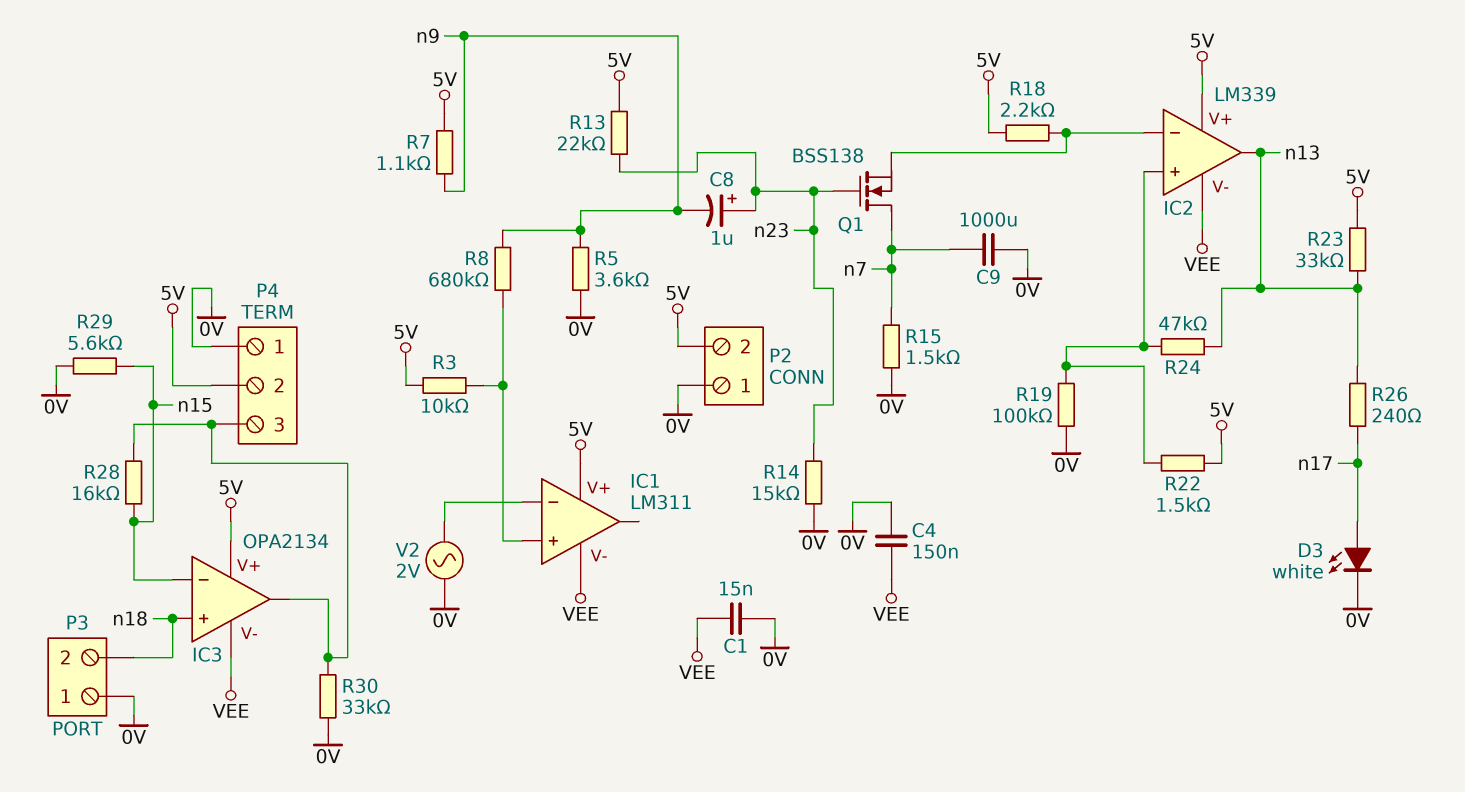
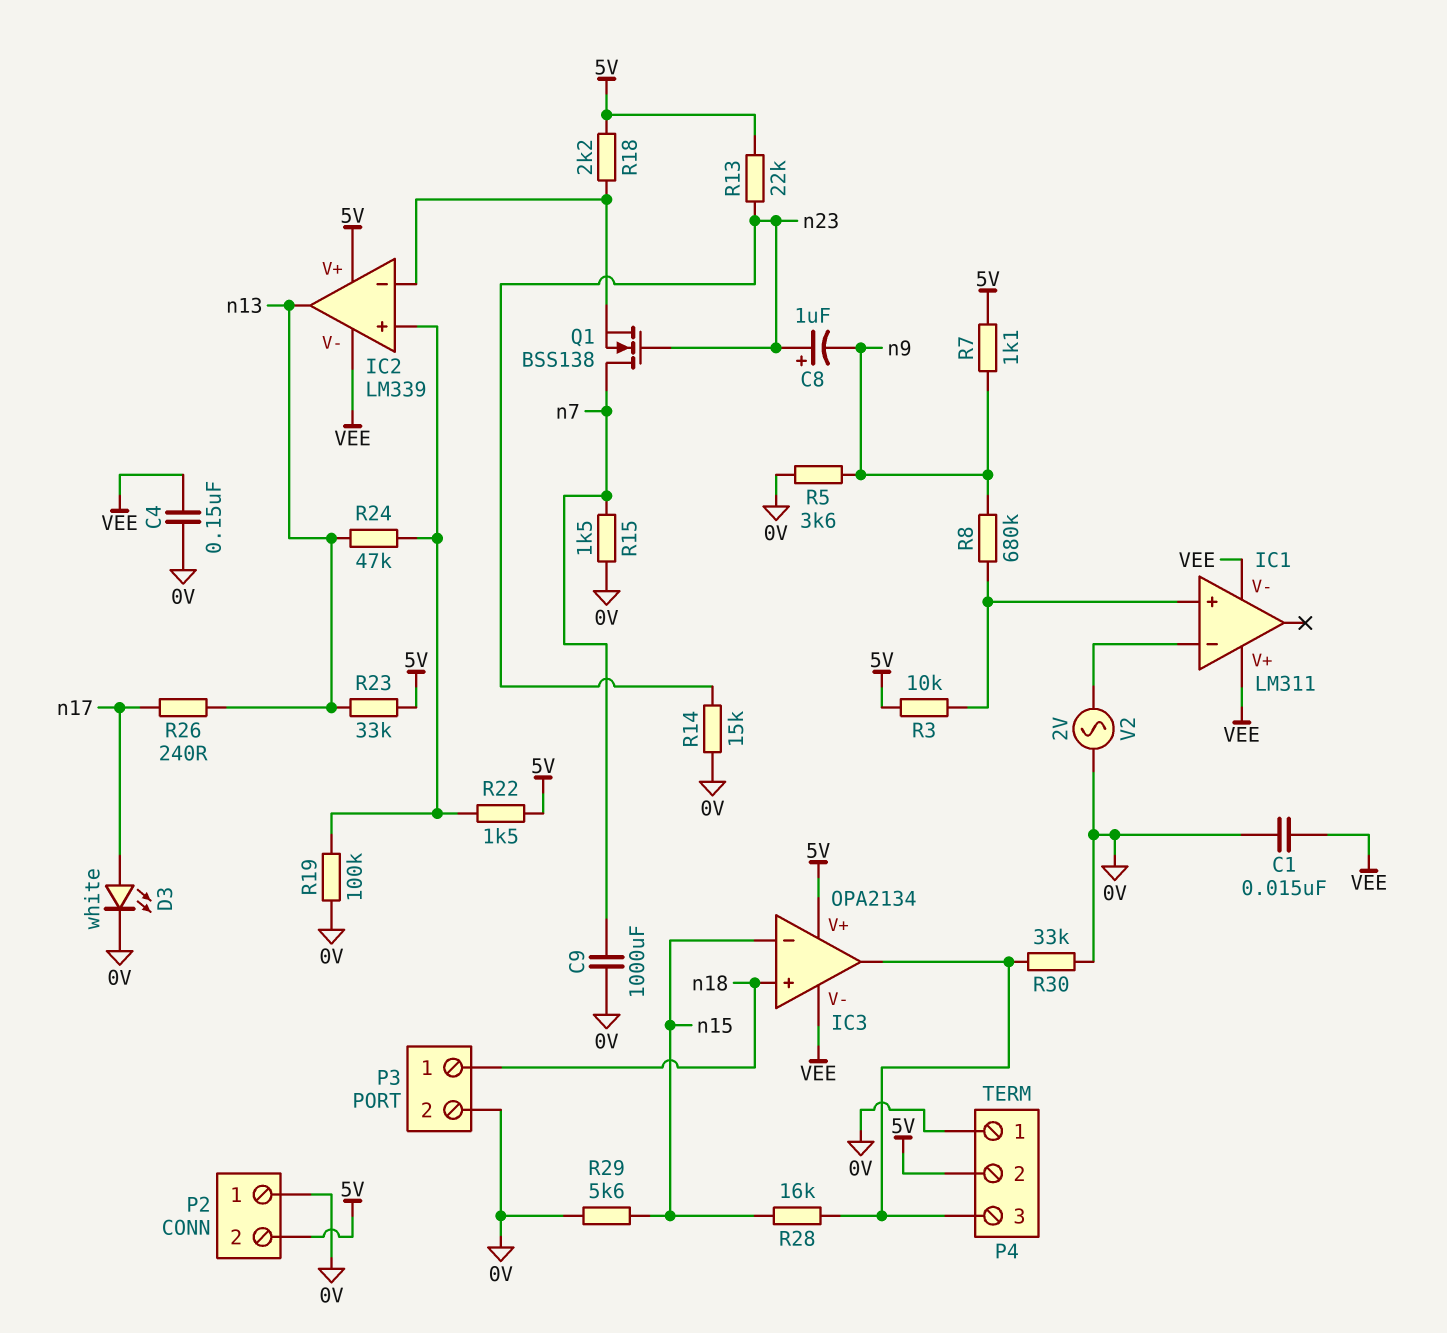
IC1 pin V+: 5V -> VEE
P3 pin 1: 0V -> n18
P3 pin 2: n18 -> 0V

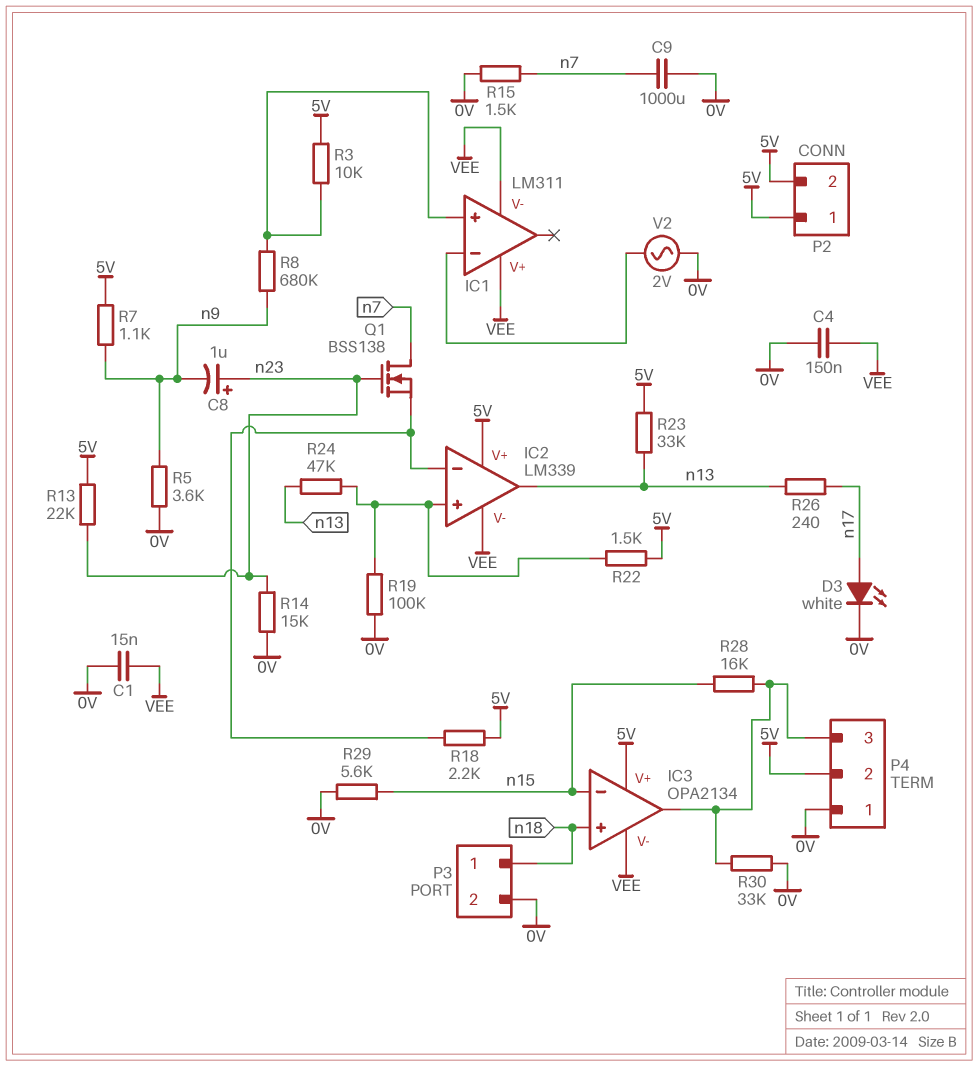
P2 pin 1: 0V -> 5V

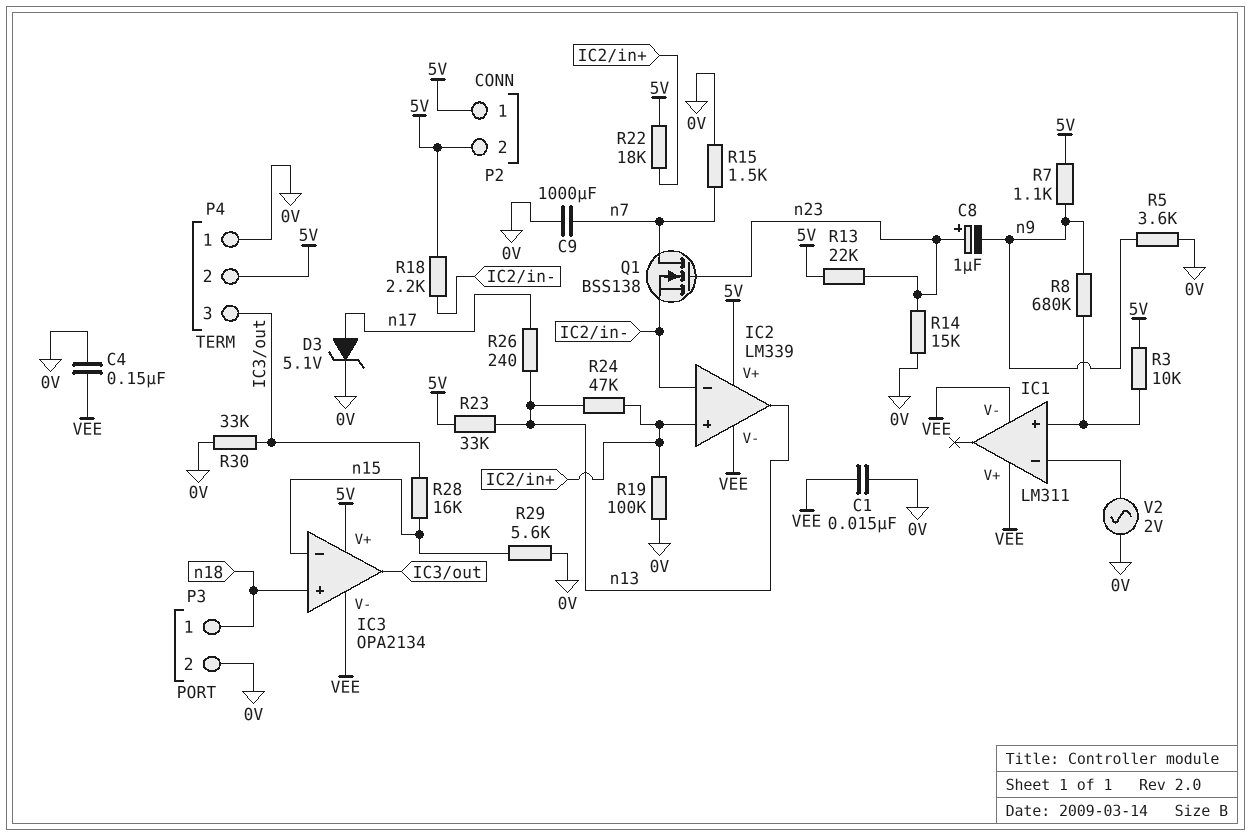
D3: LED white (A n17, K 0V) -> zener 5.1V (A n17, K 0V)
R22: 1.5k (5V, IC2/in+) -> 18k (5V, IC2/in+)

